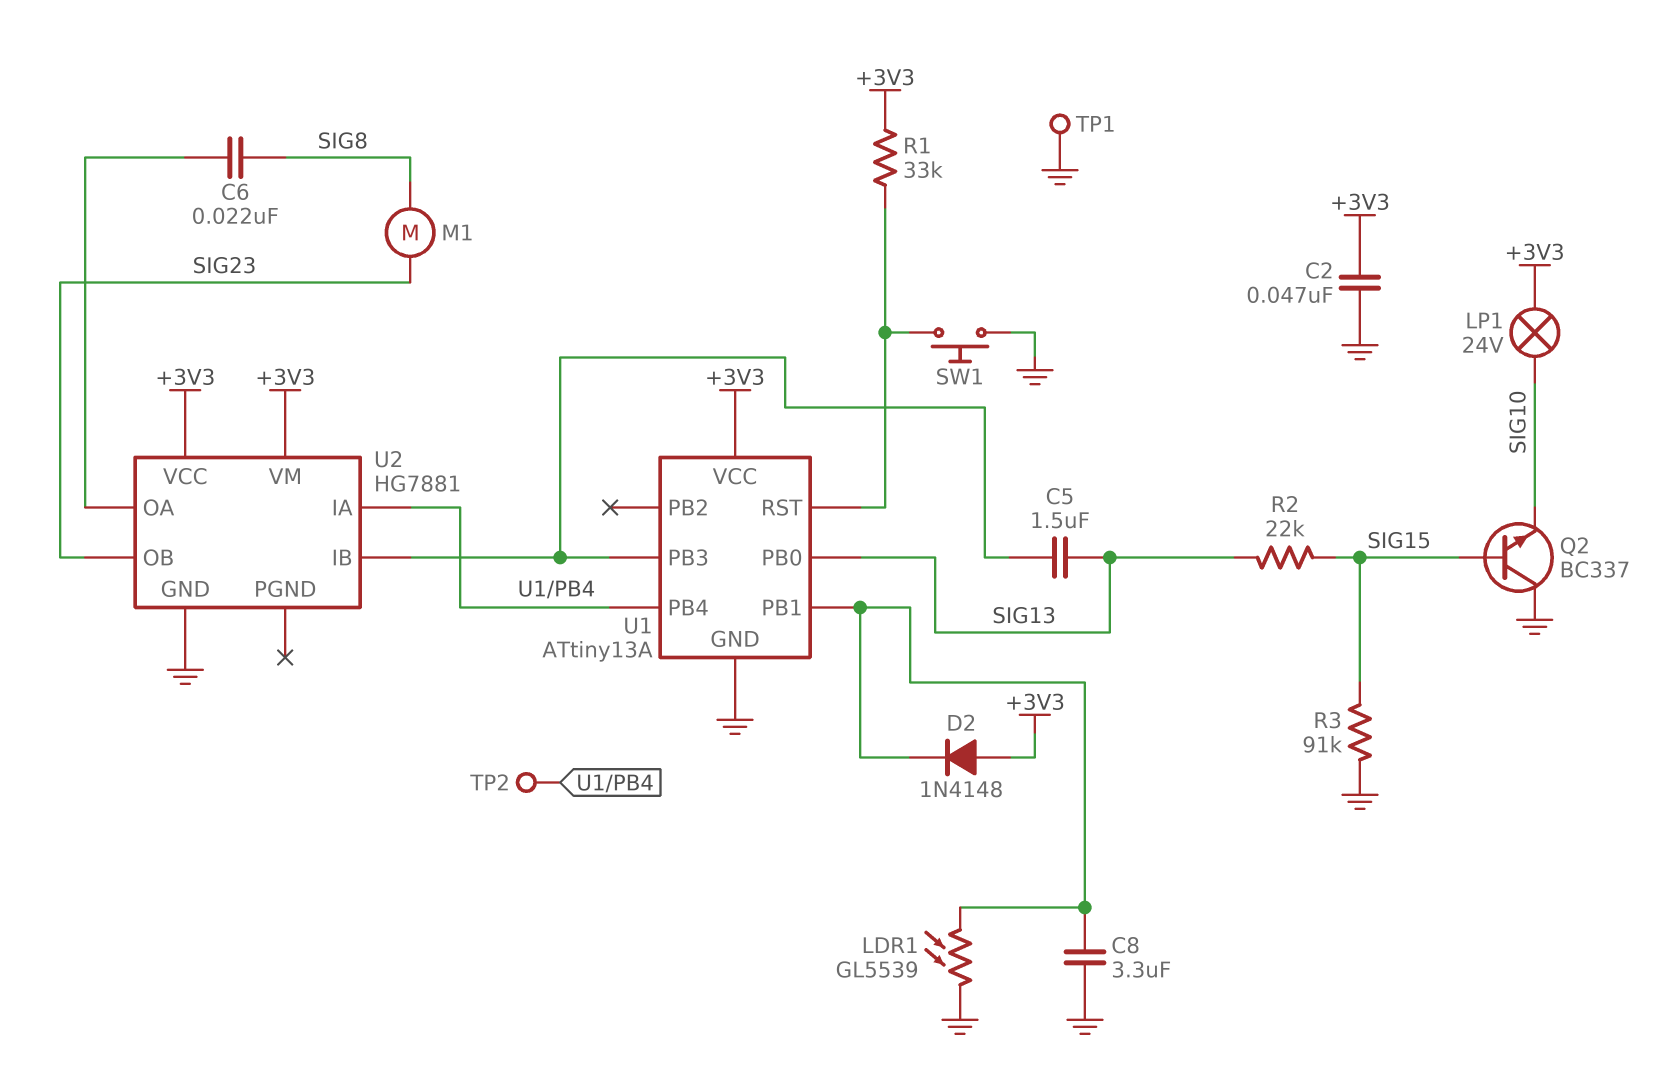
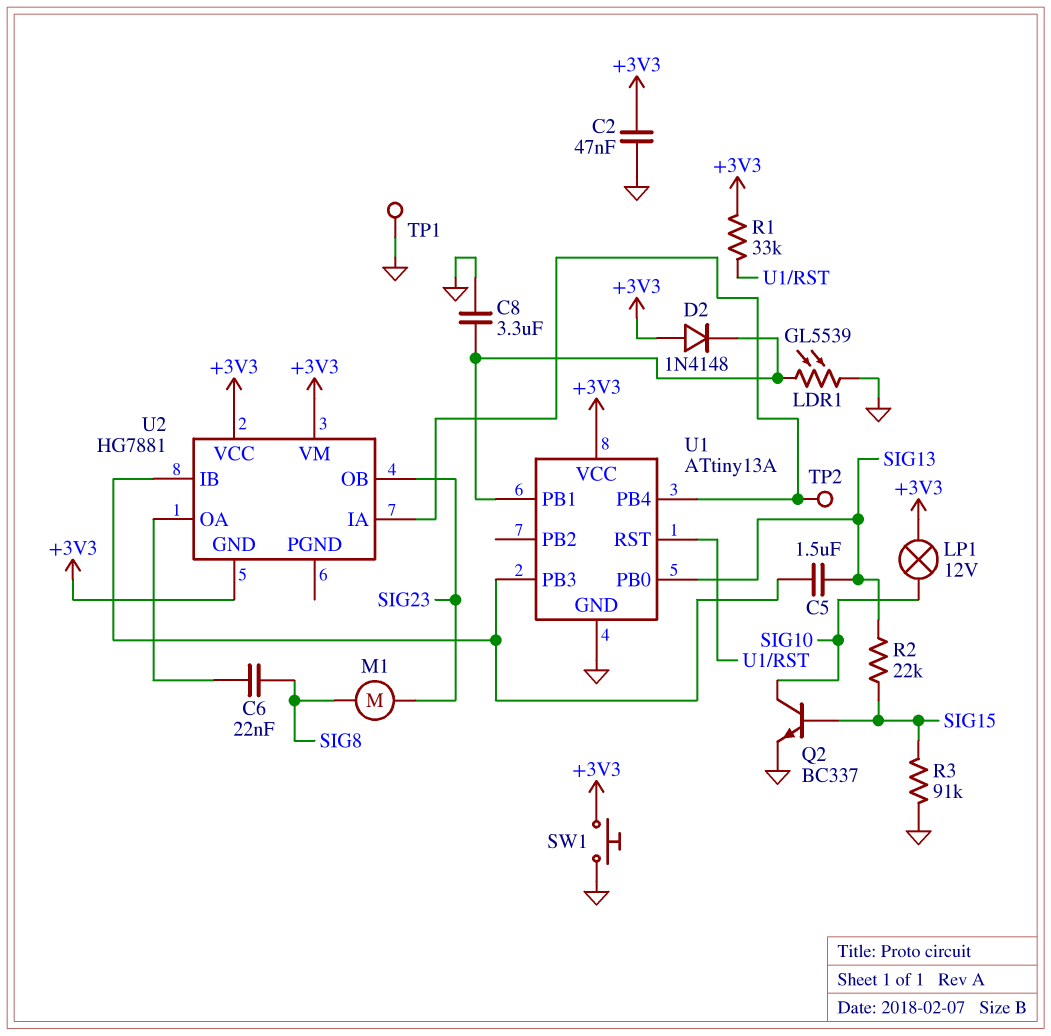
LP1: lamp 24V (+3V3, SIG10) -> lamp 12V (+3V3, SIG10)
Q2: NPN BC337 (B SIG15, C GND, E SIG10) -> NPN BC337 (B SIG15, C SIG10, E GND)
SW1: button (GND, U1/RST) -> button (+3V3, GND)
U2 pin GND: GND -> +3V3

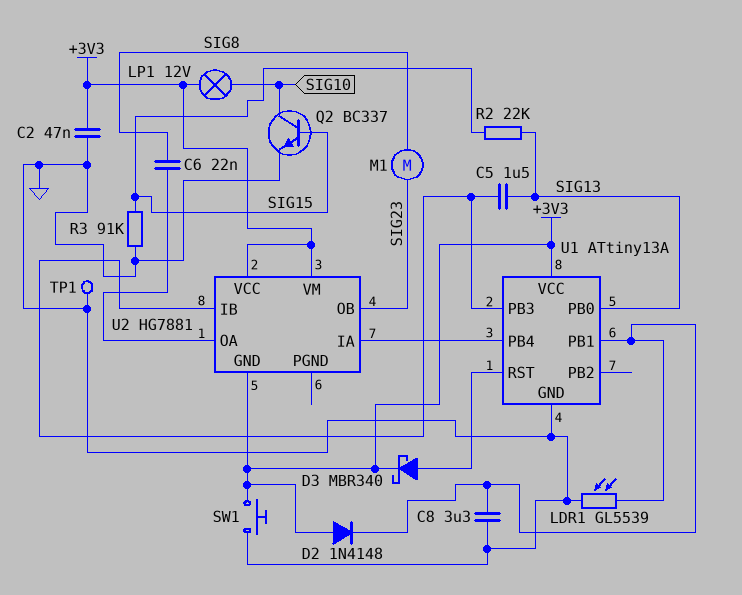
D3: none -> schottky MBR340 (A U1/RST, K +3V3)
R1: 33k (+3V3, U1/RST) -> none
TP2: test point (U1/PB4) -> none

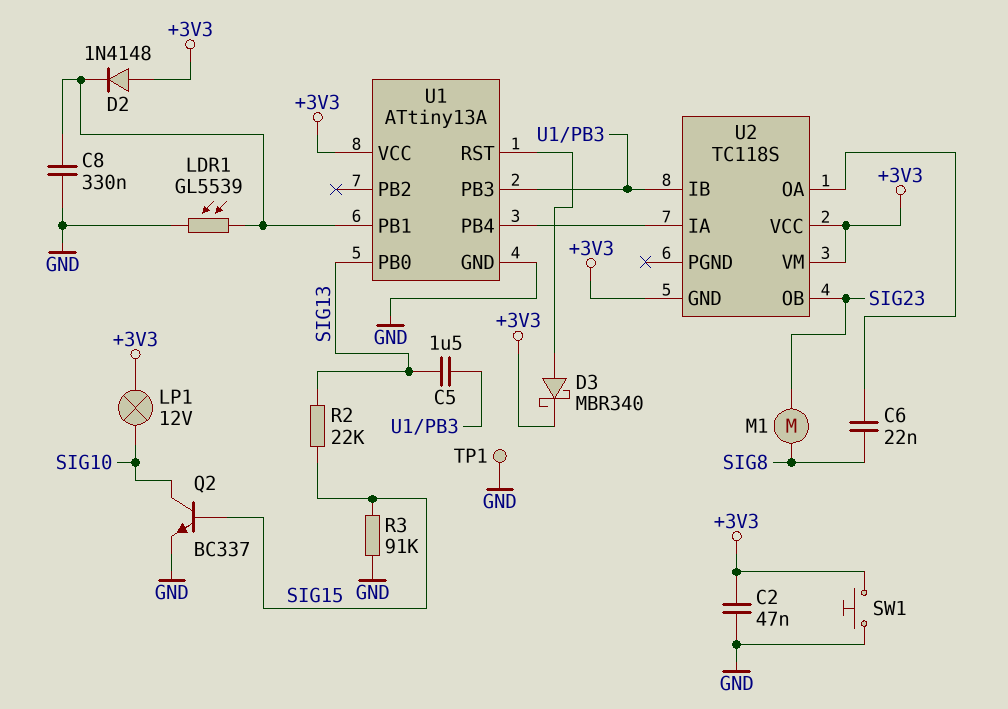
C8: 3.3uF (GND, U1/PB1) -> 330nF (GND, U1/PB1)
U2: HG7881 -> TC118S

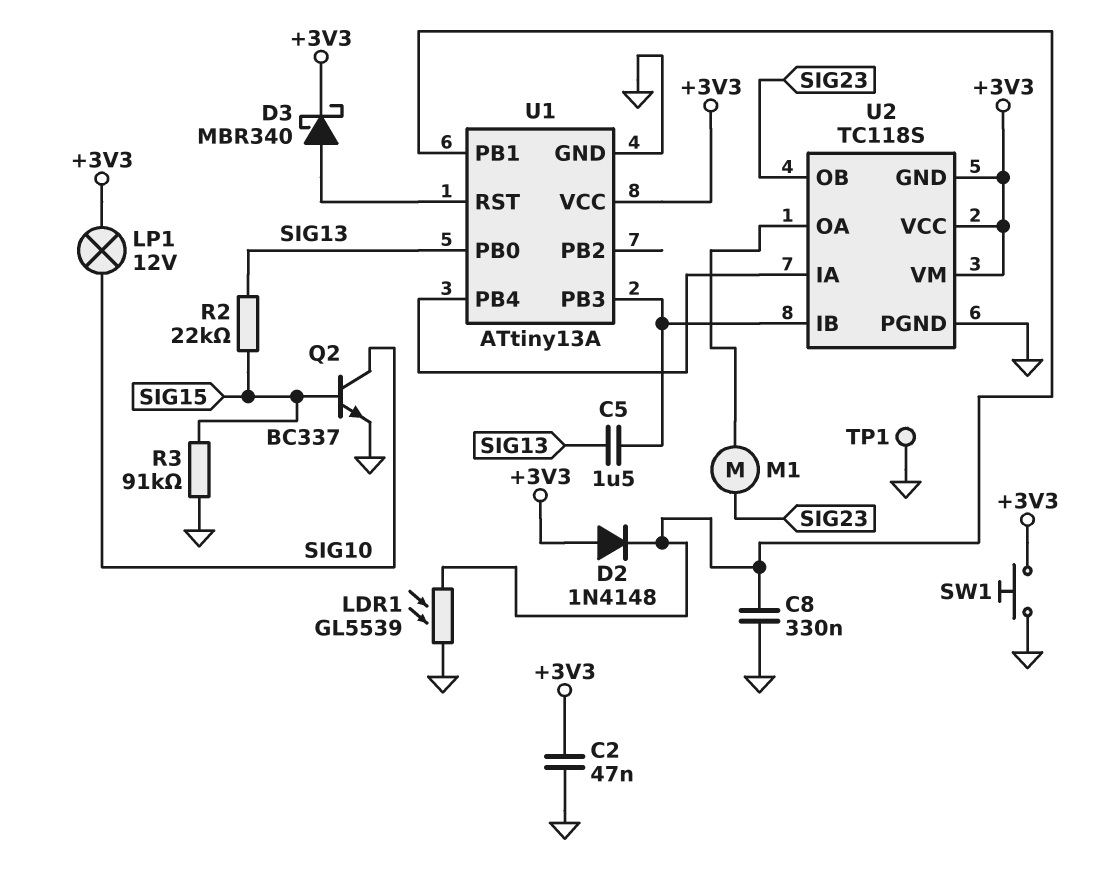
C6: 22nF (SIG8, U2/OA) -> none
M1: motor (SIG8, SIG23) -> motor (SIG23, U2/OA)
U2 pin PGND: none -> GND

